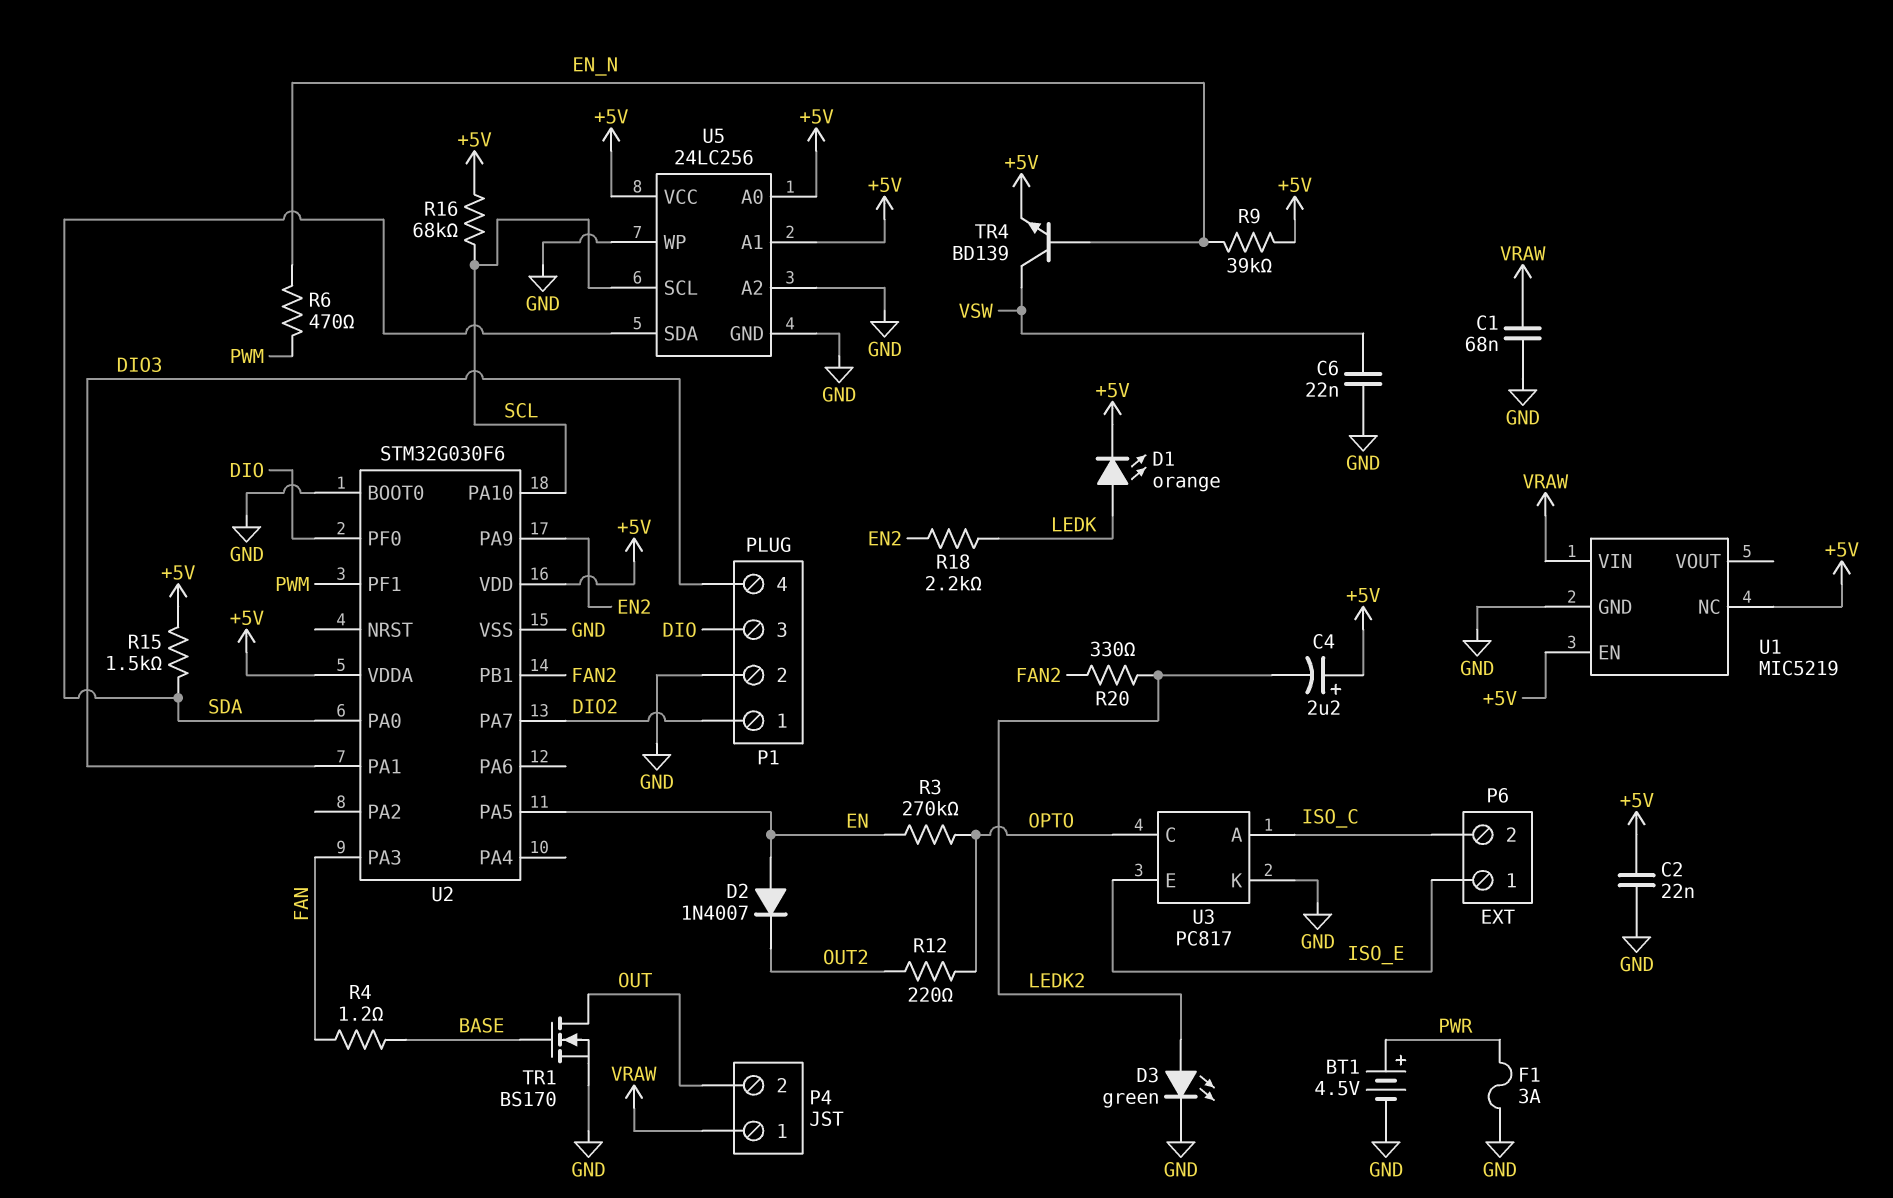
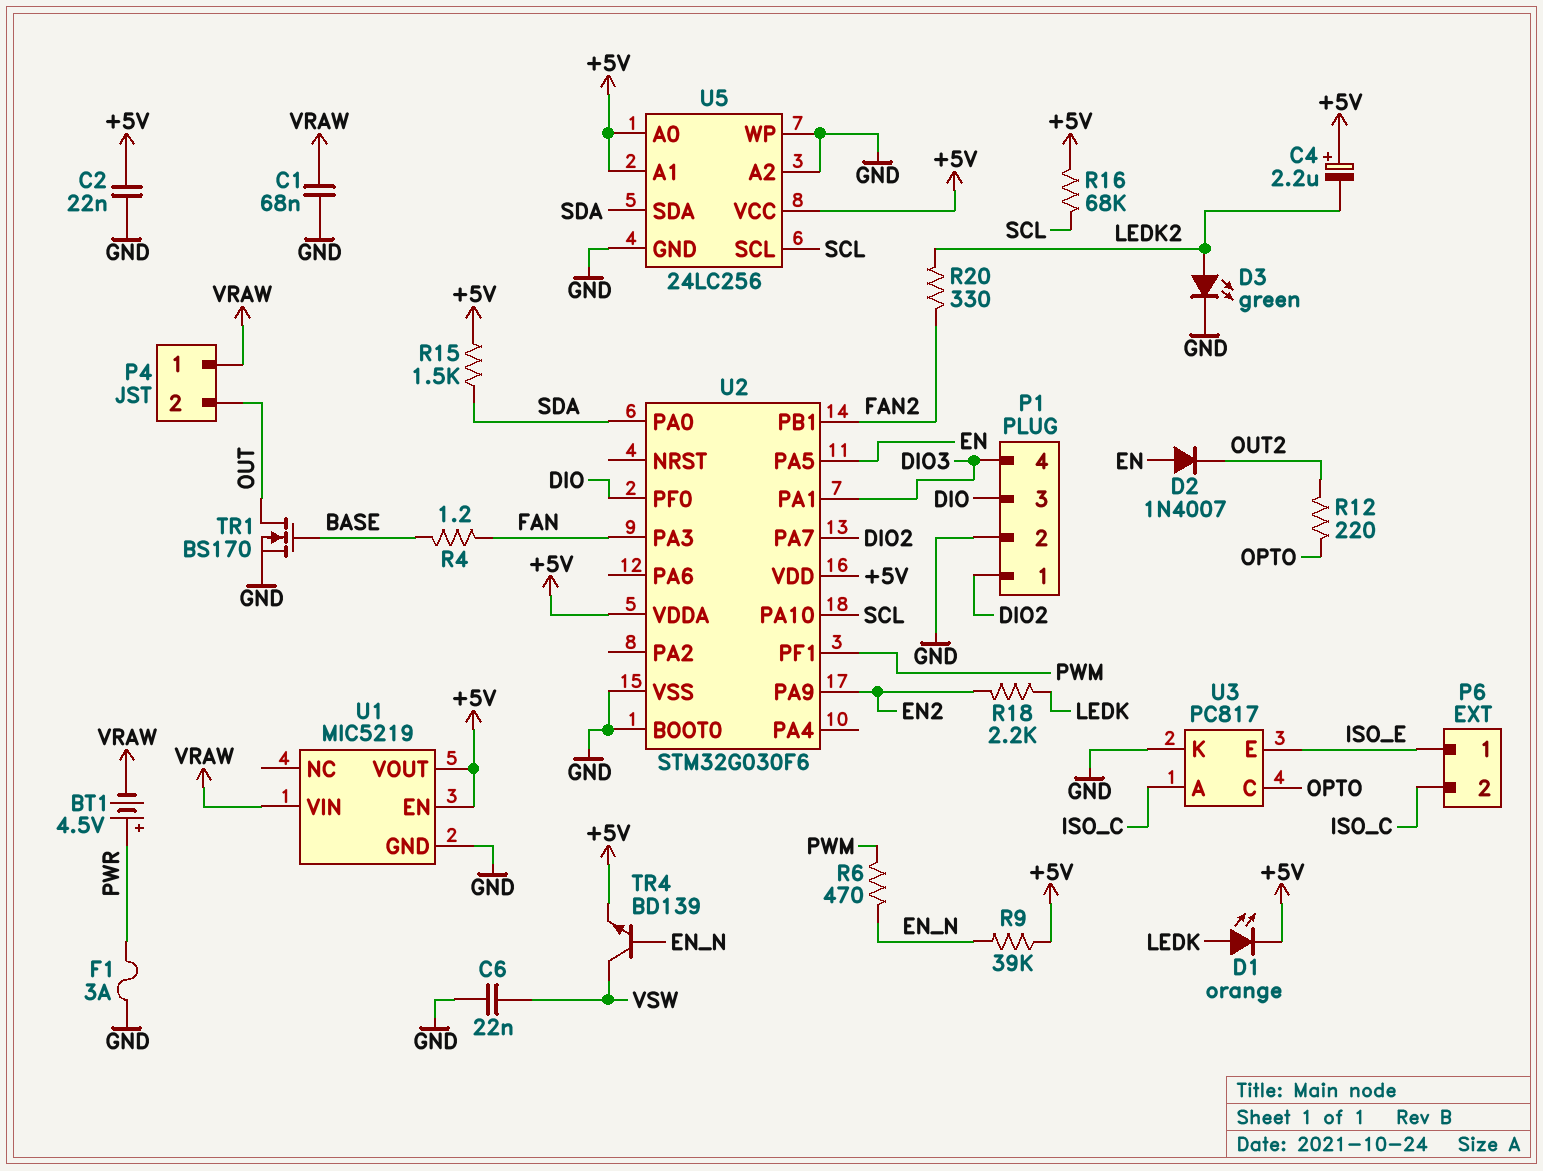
BT1: 4.5V (plus PWR, minus GND) -> 4.5V (plus PWR, minus VRAW)
R3: 270k (EN, OPTO) -> none
U1 pin NC: +5V -> none
U1 pin VOUT: none -> +5V

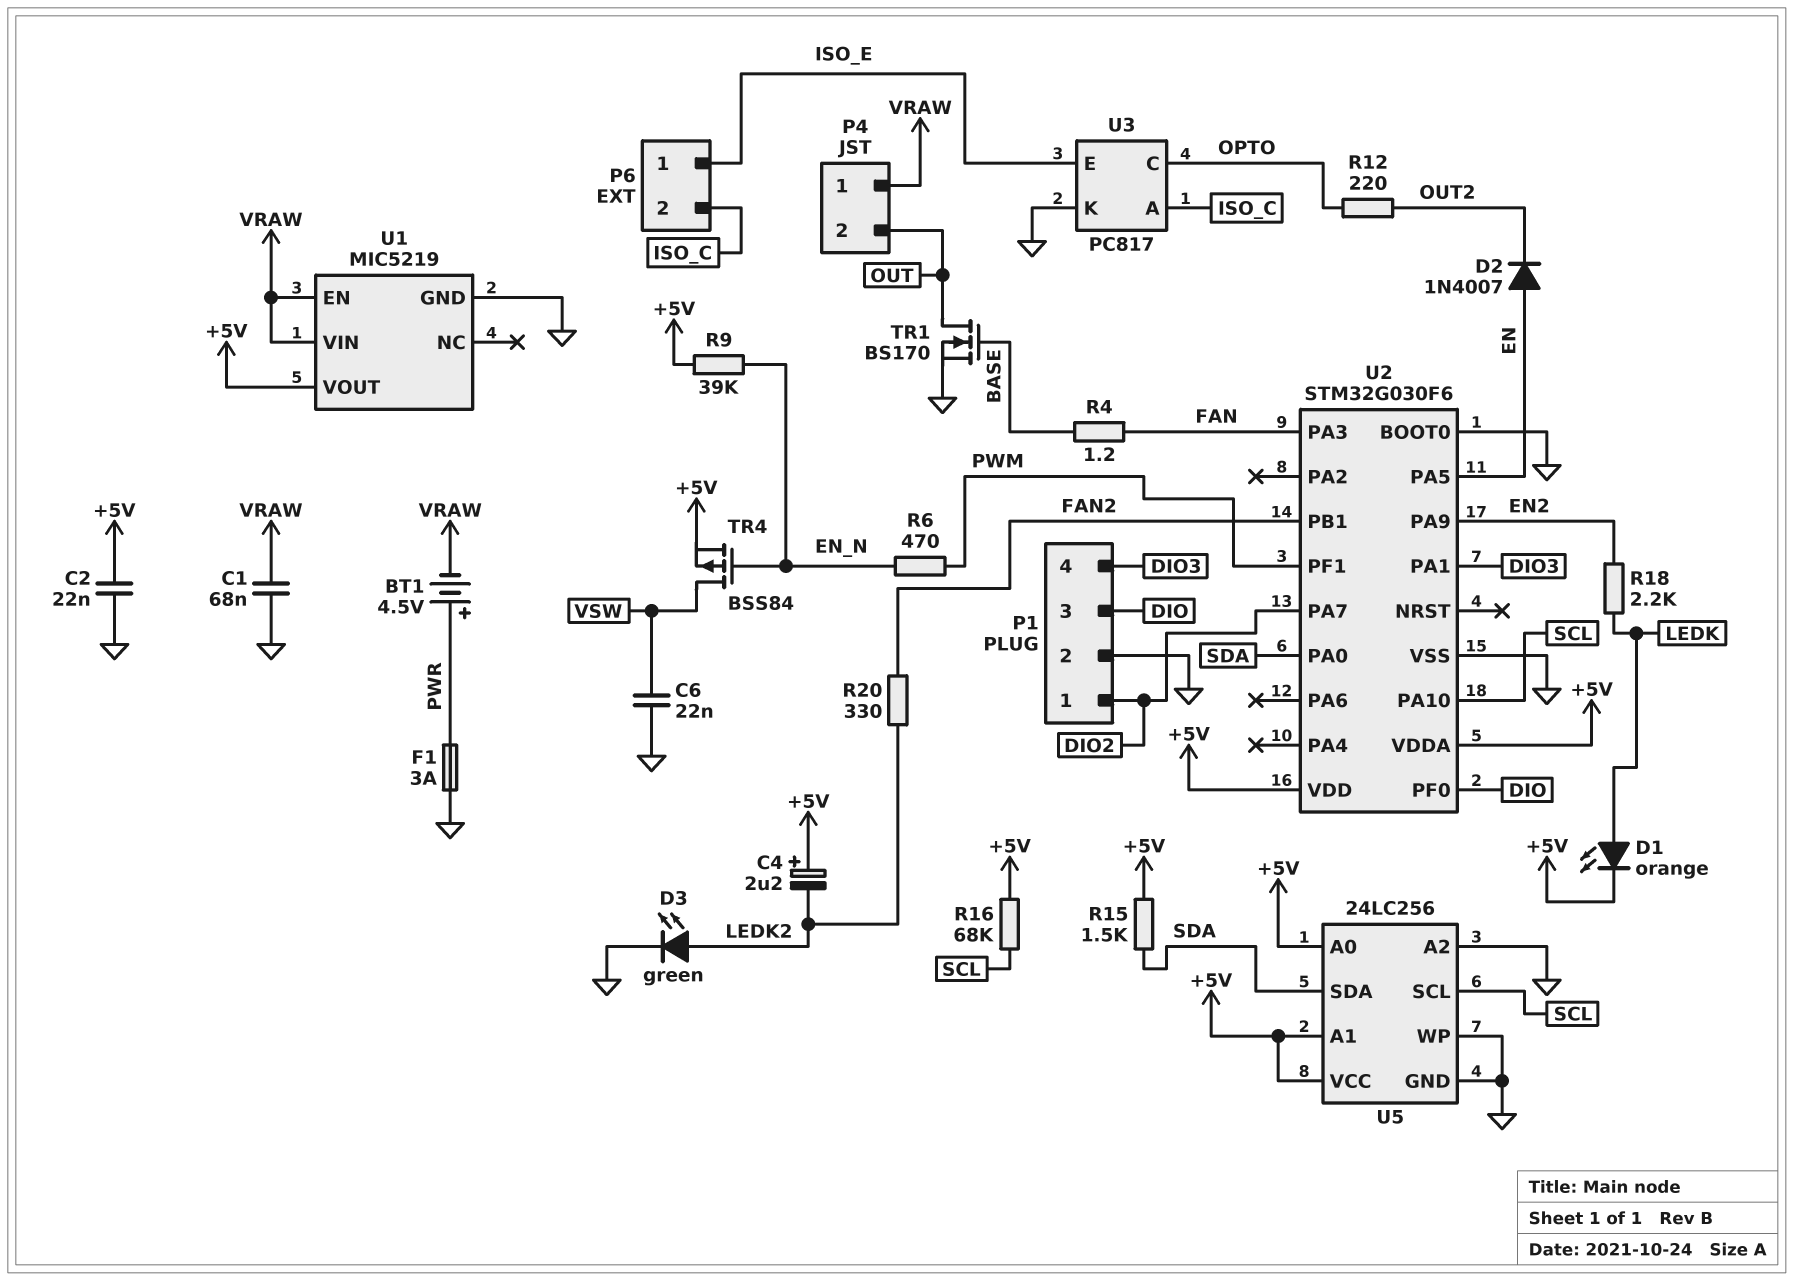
TR4: NPN BD139 (B EN_N, C VSW, E +5V) -> PMOS BSS84 (G EN_N, D VSW, S +5V)
U1 pin EN: +5V -> VRAW

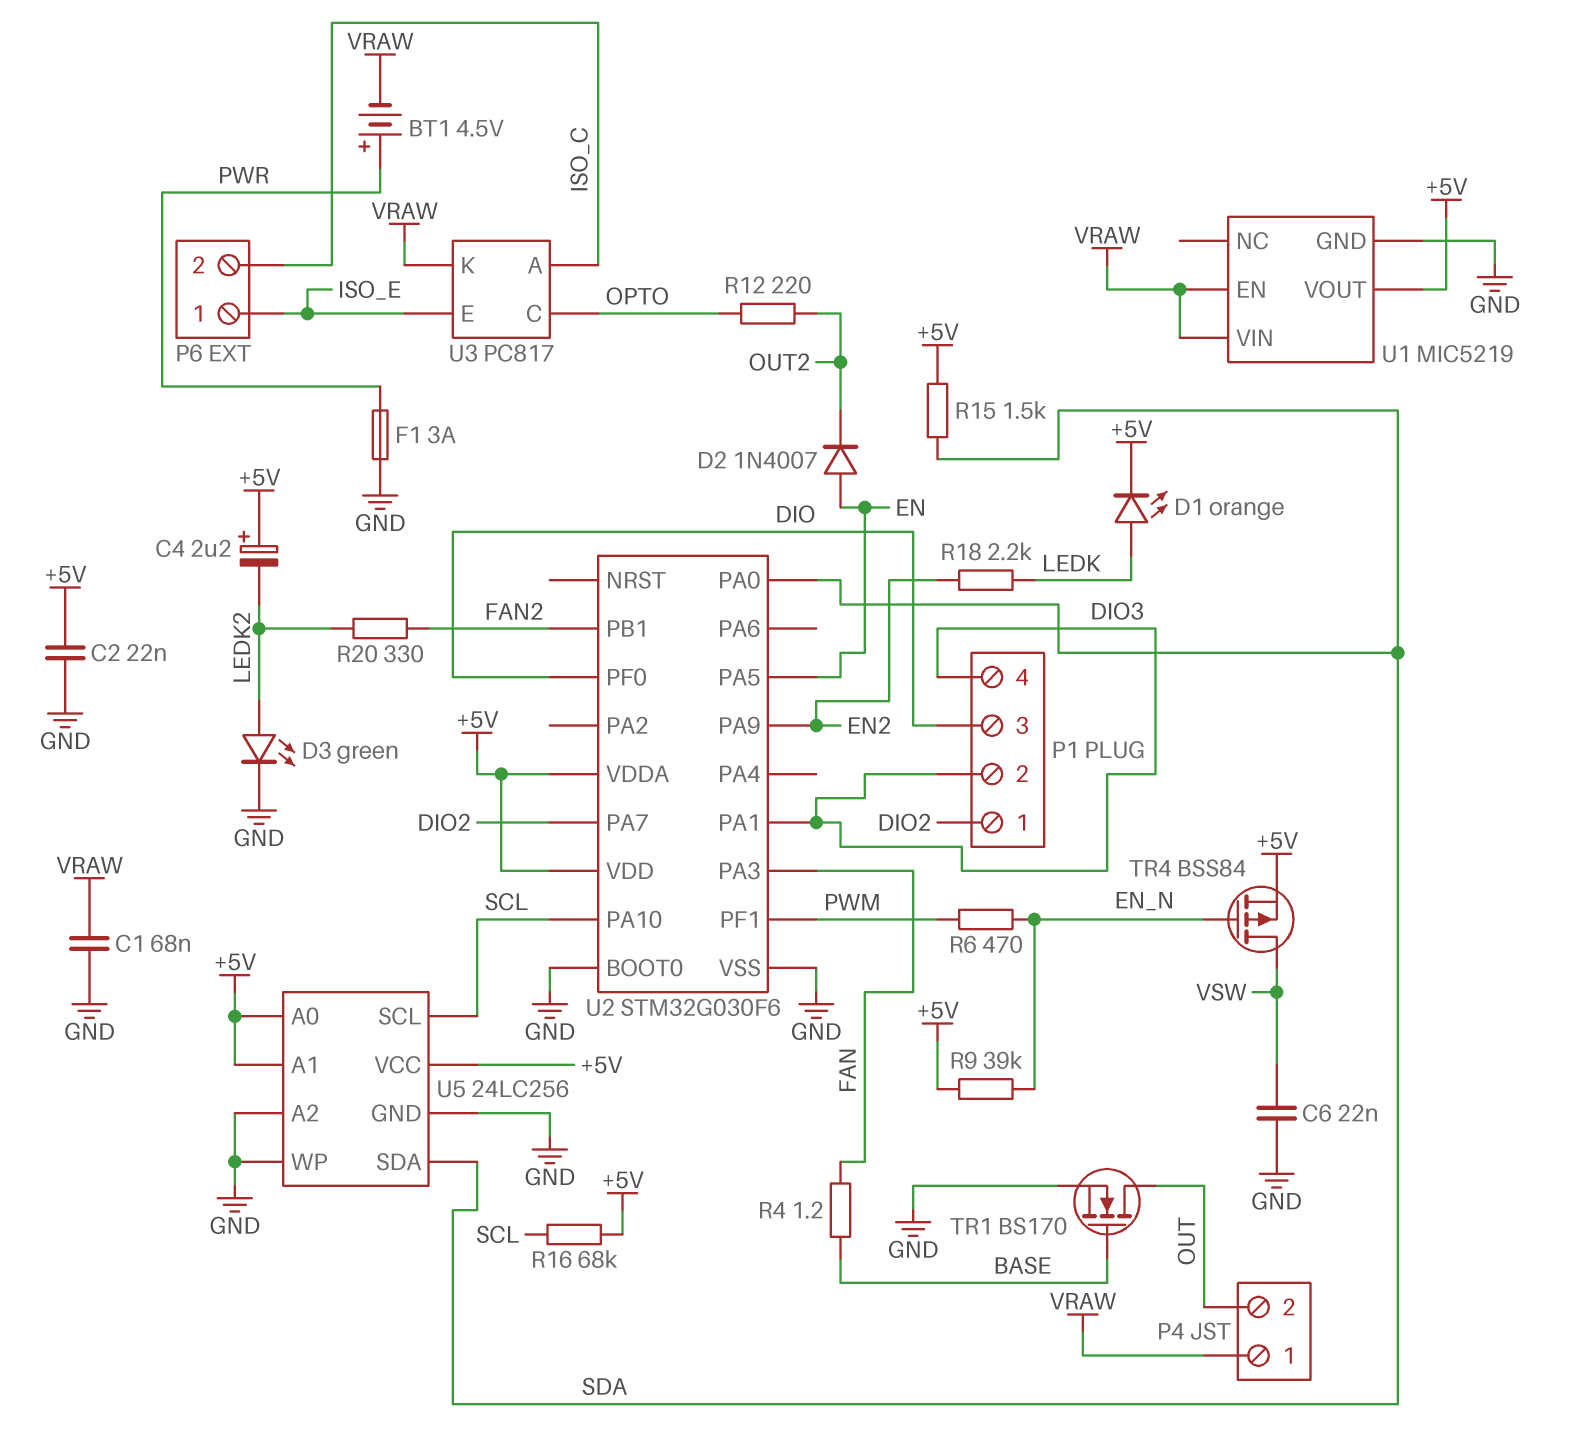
P1 pin 2: GND -> DIO3
U3 pin K: GND -> VRAW

